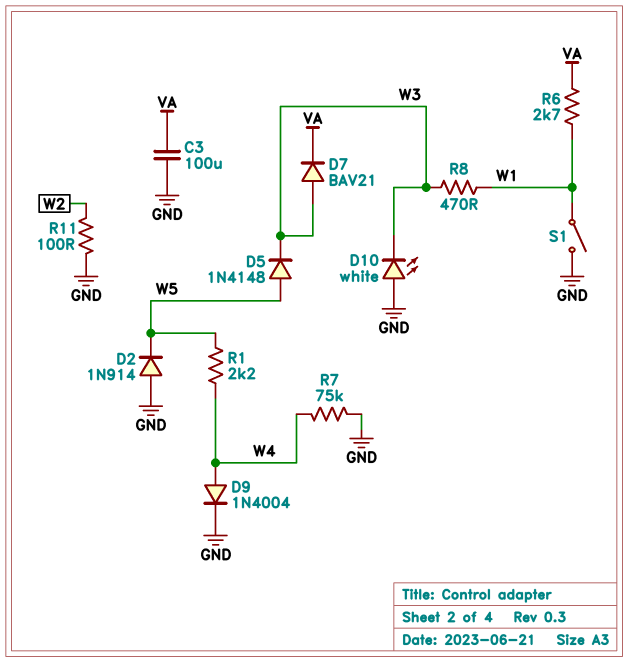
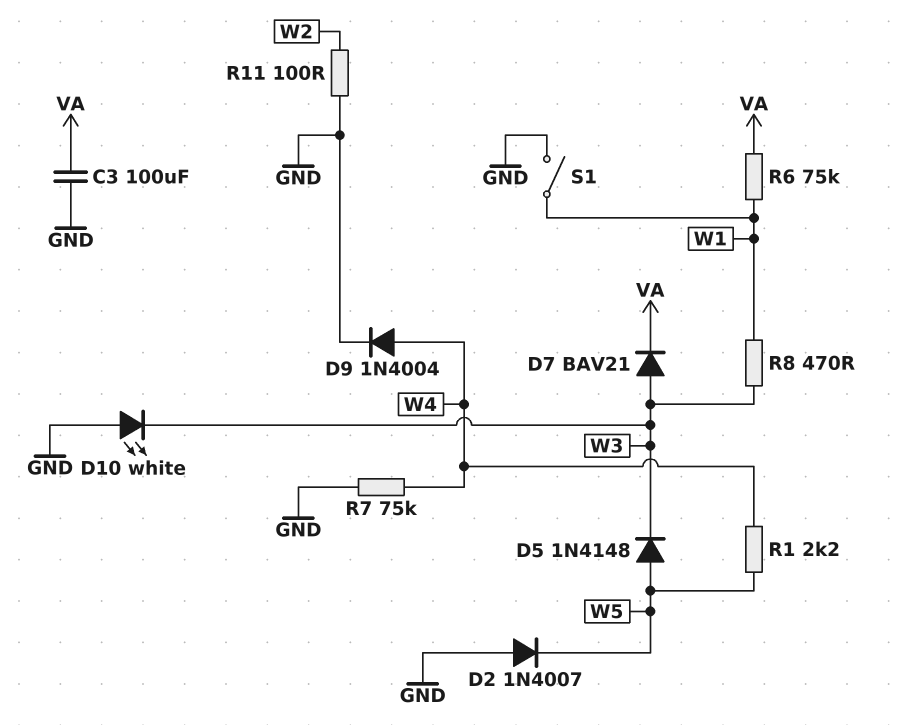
D2: diode 1N914 (A GND, K W5) -> diode 1N4007 (A GND, K W5)
R6: 2.7k (VA, W1) -> 75k (VA, W1)

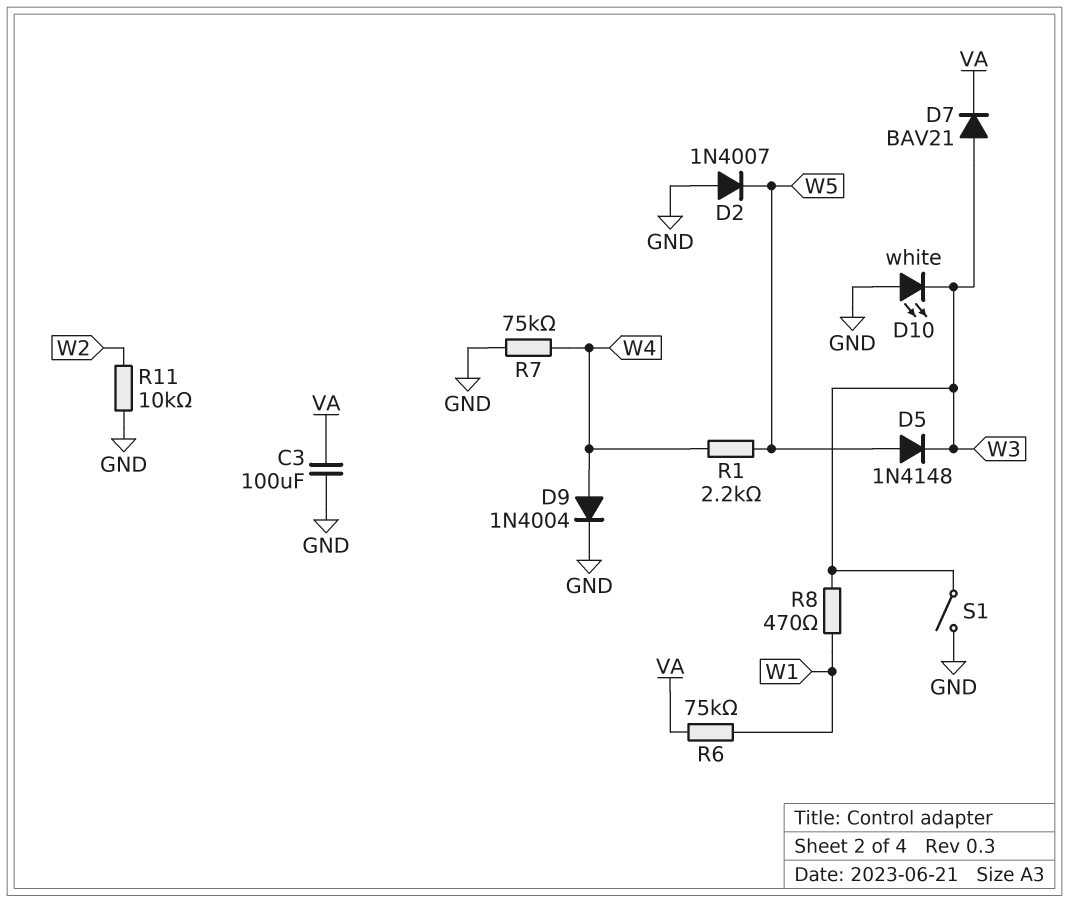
R11: 100 (GND, W2) -> 10k (GND, W2)
S1: switch (GND, W1) -> switch (GND, W3)

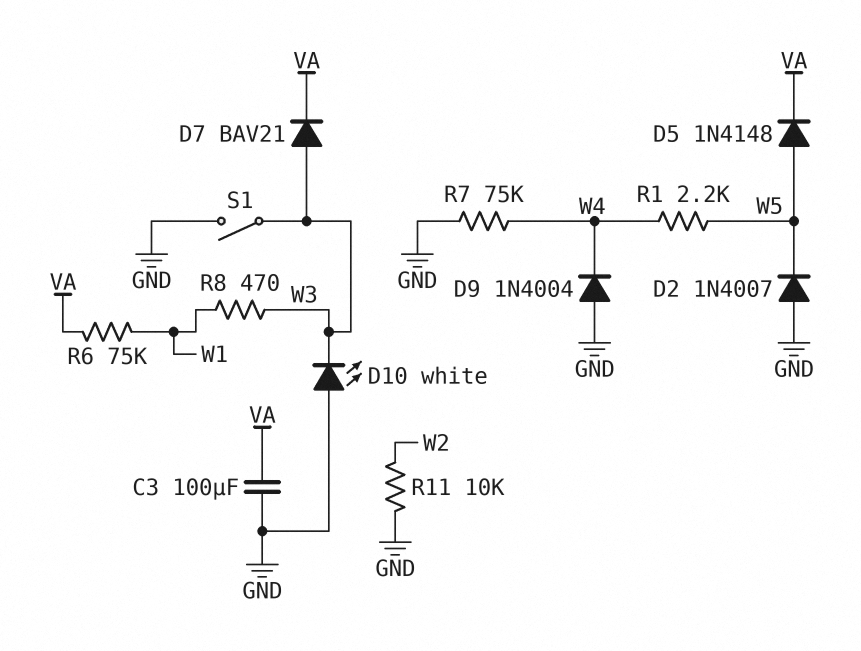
D5: diode 1N4148 (A W5, K W3) -> diode 1N4148 (A W5, K VA)
D9: diode 1N4004 (A W4, K GND) -> diode 1N4004 (A GND, K W4)

